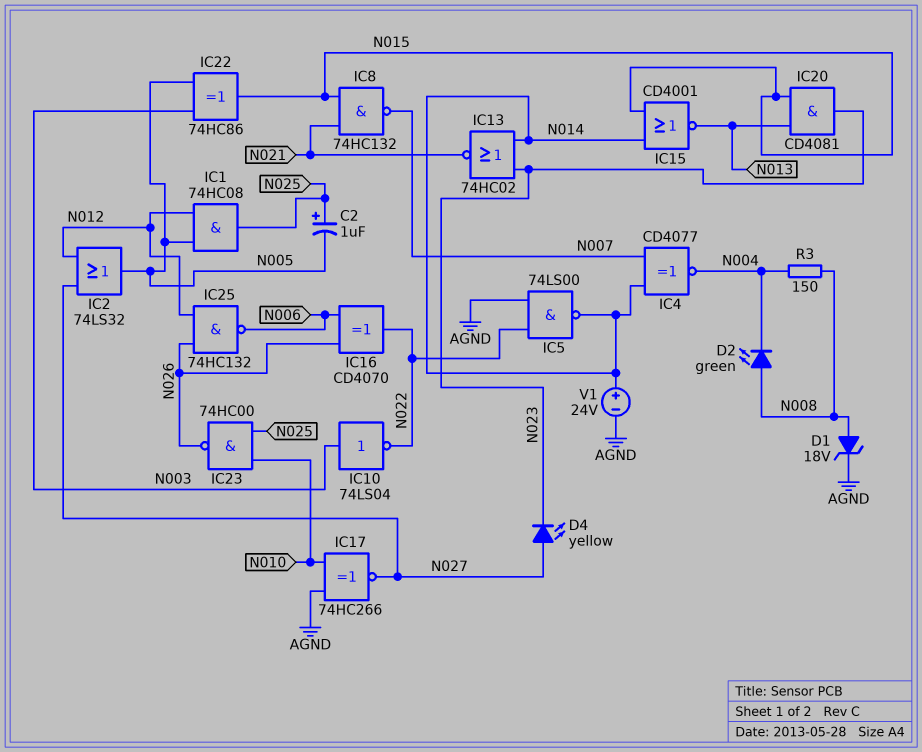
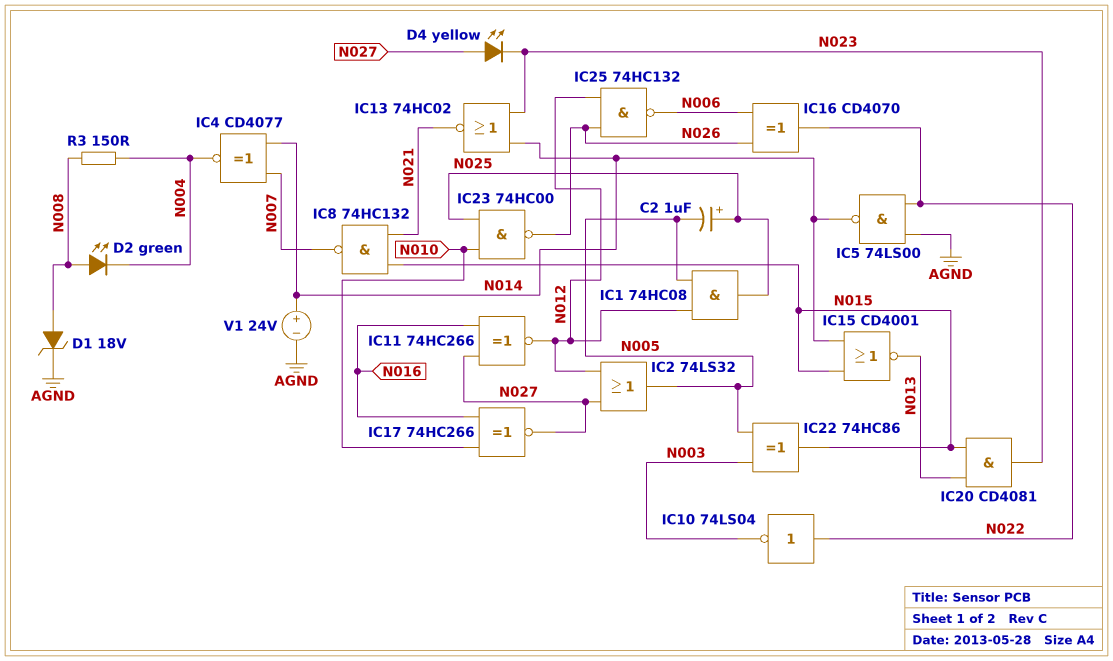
IC10: NOT 74LS04 (in N003, out N022) -> NOT 74LS04 (in N022, out N003)
IC11: none -> XNOR 74HC266 (in N016, in N027, out N012)
IC17: XNOR 74HC266 (in AGND, in N010, out N027) -> XNOR 74HC266 (in N010, in N016, out N027)

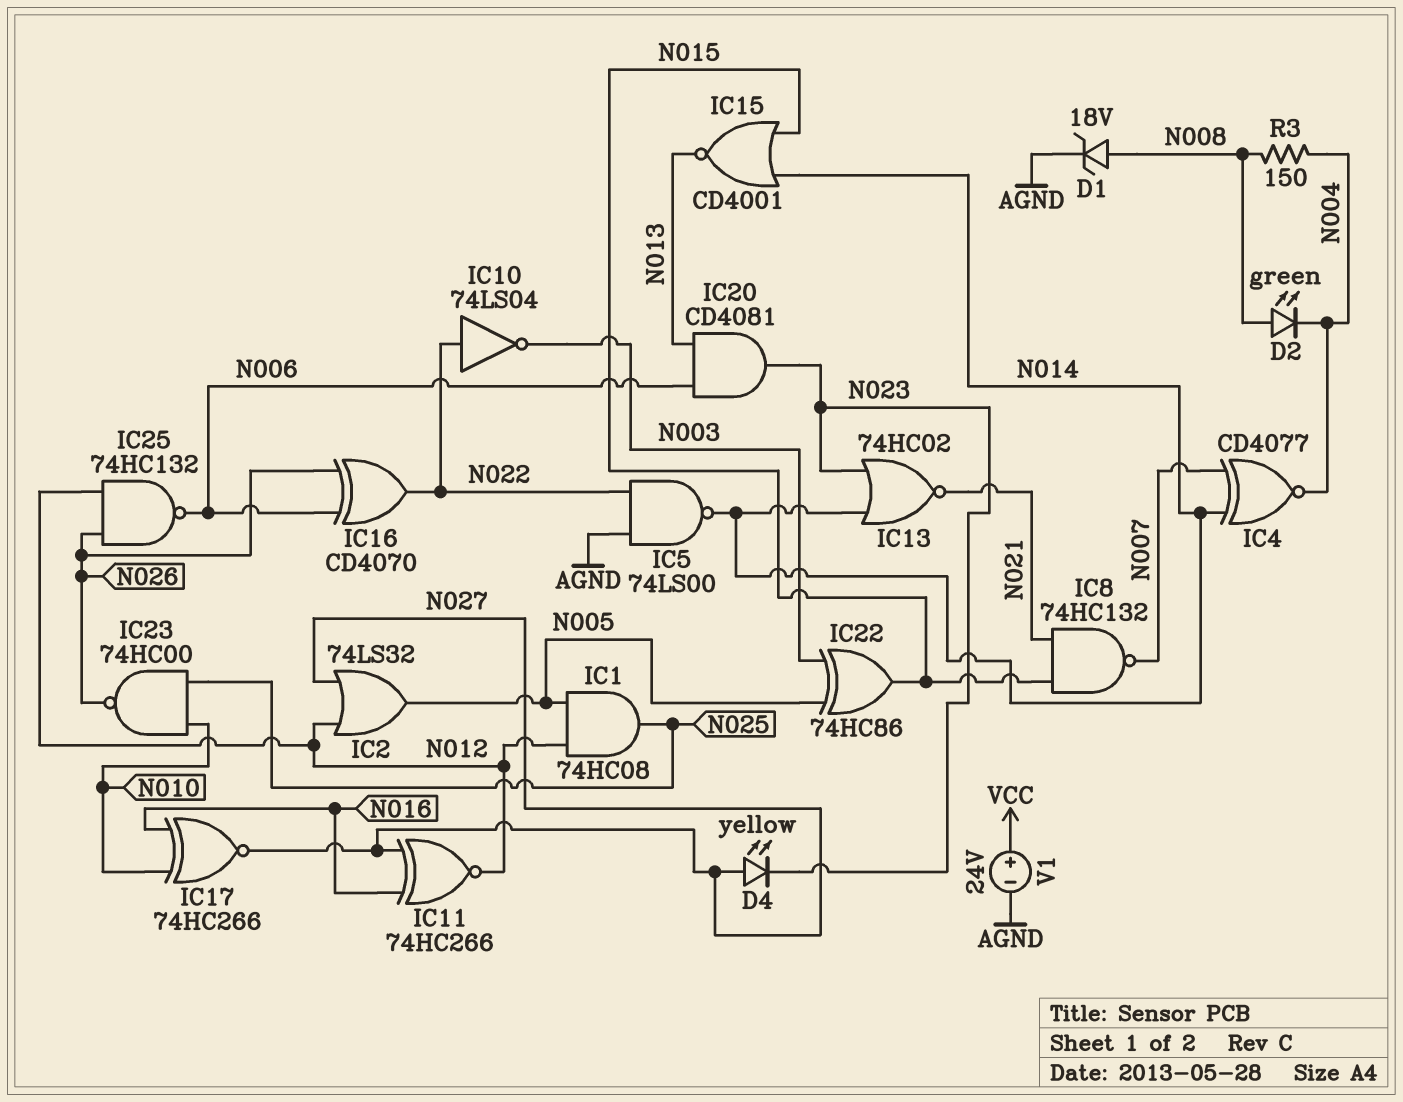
C2: 1uF (plus N025, minus N005) -> none
IC20: AND CD4081 (in N013, in N015, out N023) -> AND CD4081 (in N006, in N013, out N023)
V1: 24V (plus N014, minus AGND) -> 24V (plus VCC, minus AGND)

